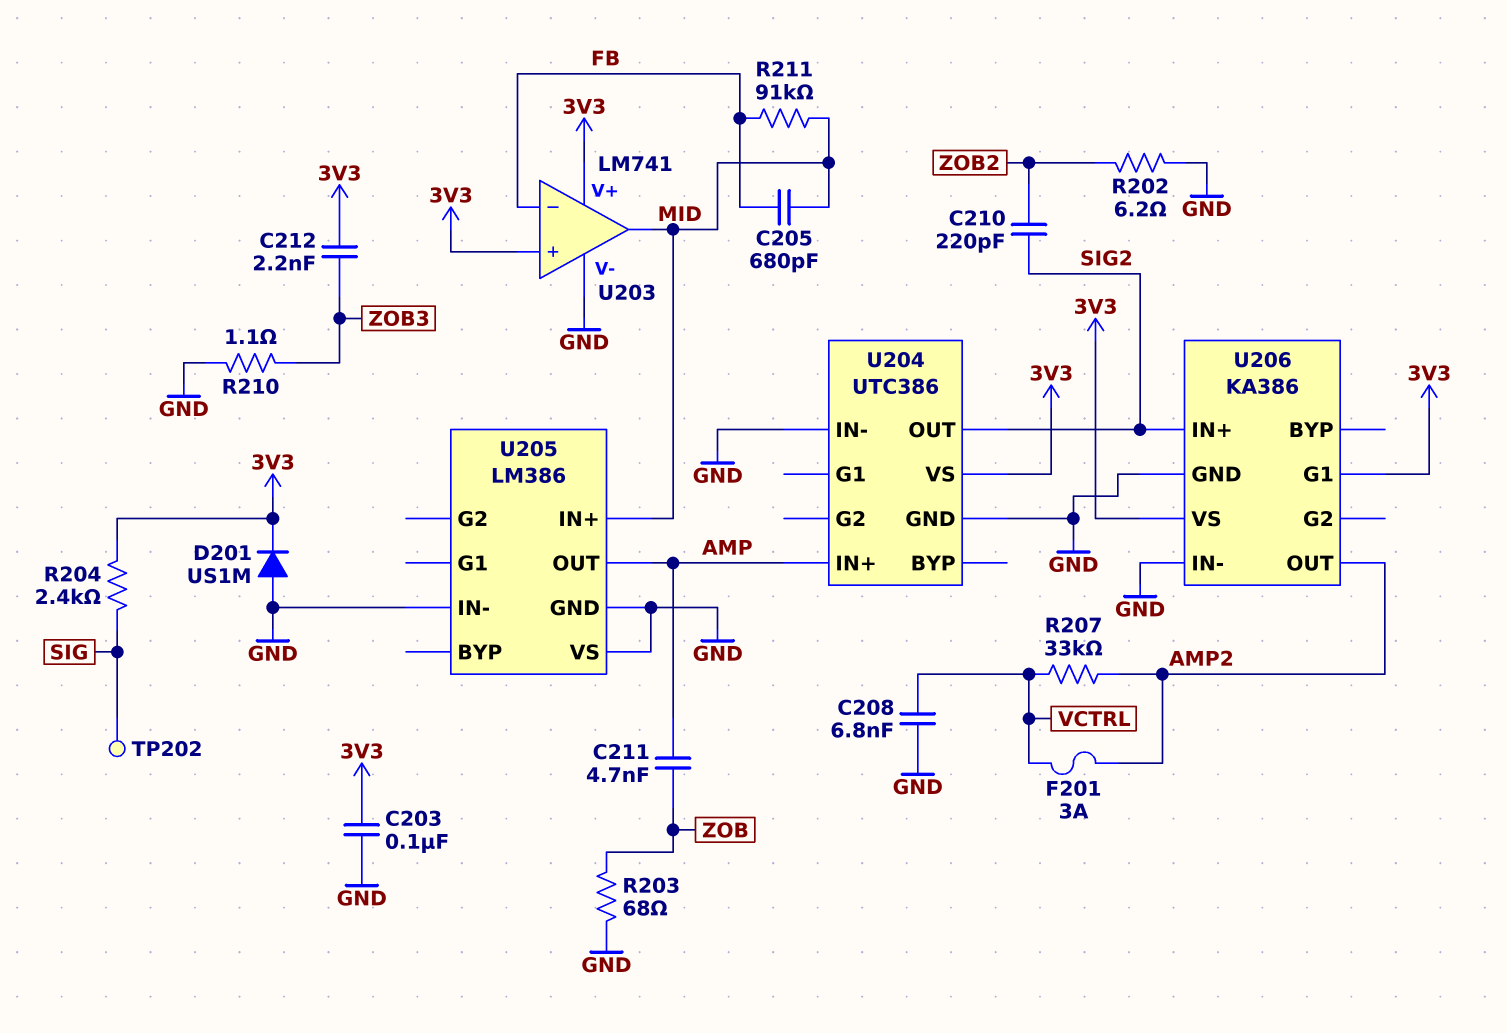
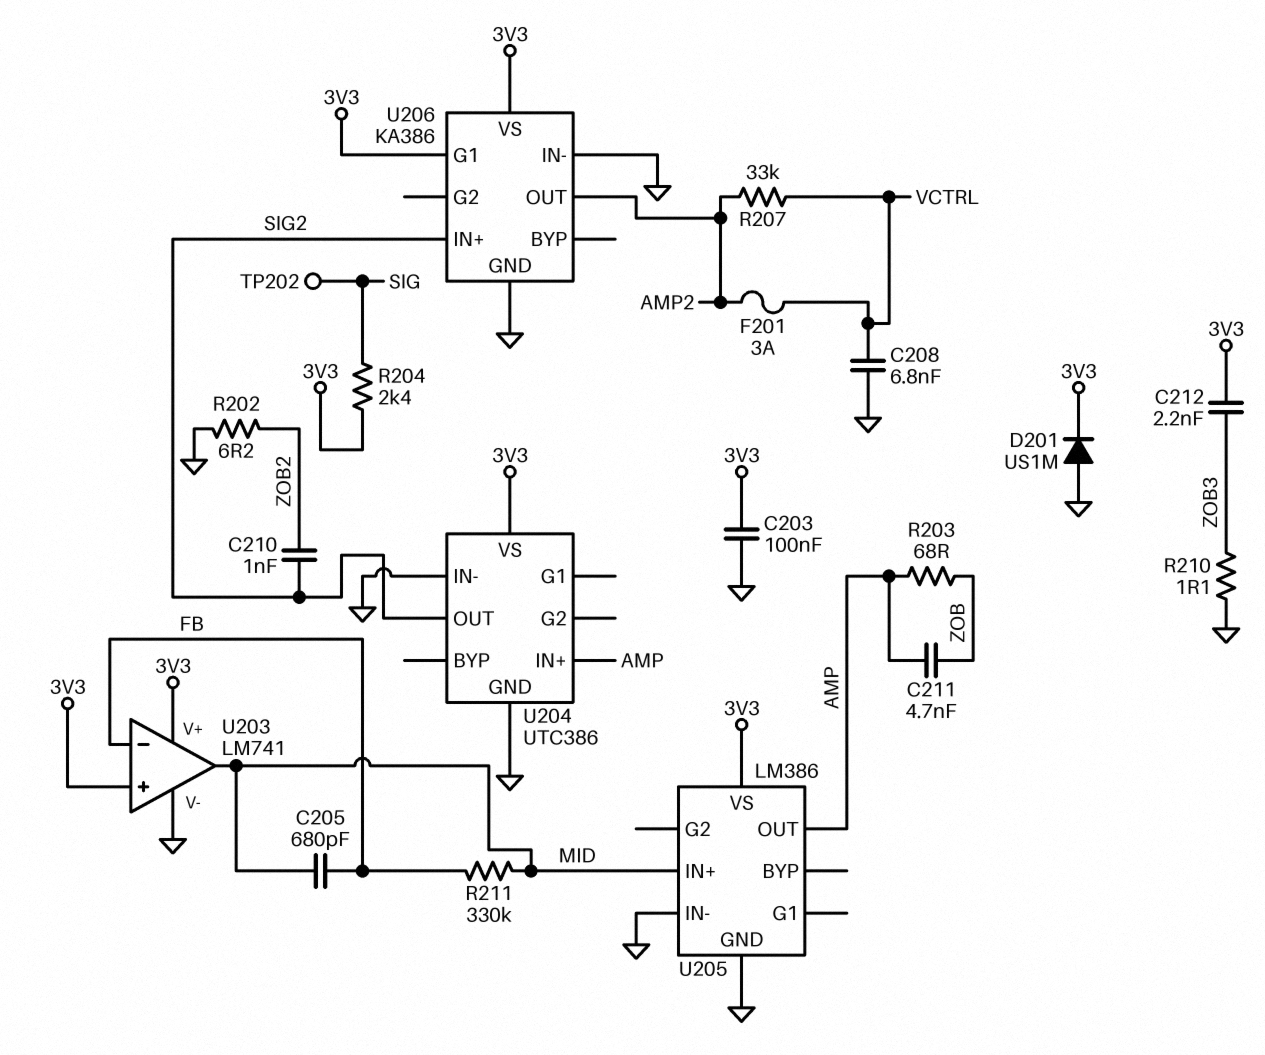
C210: 220pF (SIG2, ZOB2) -> 1nF (SIG2, ZOB2)
R203: 68 (GND, ZOB) -> 68 (AMP, ZOB)
R211: 91k (FB, MID) -> 330k (FB, MID)
U205 pin VS: GND -> 3V3

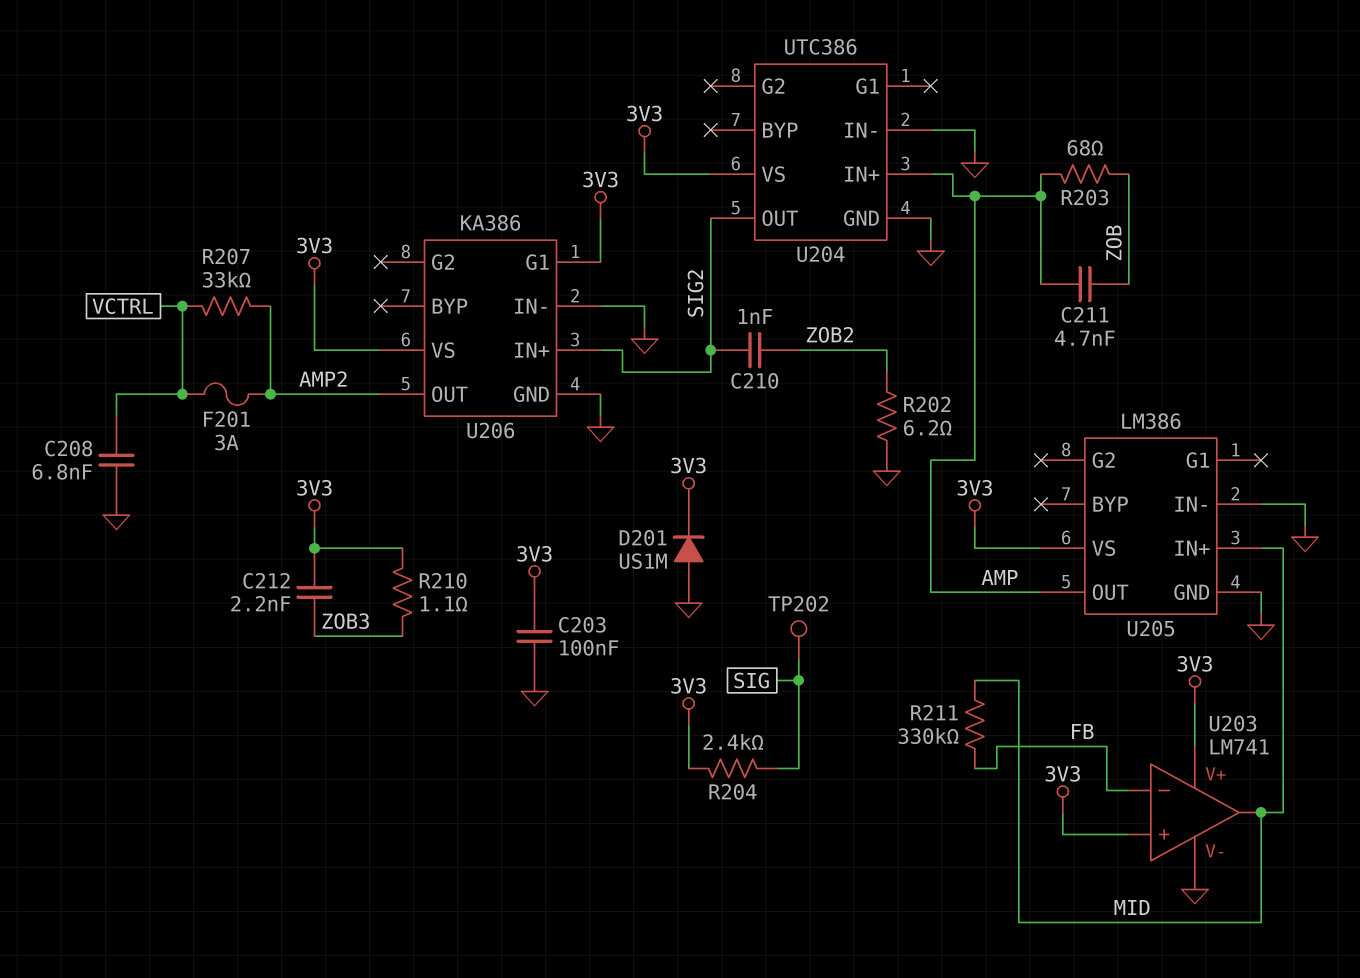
C205: 680pF (FB, MID) -> none
R210: 1.1 (GND, ZOB3) -> 1.1 (3V3, ZOB3)

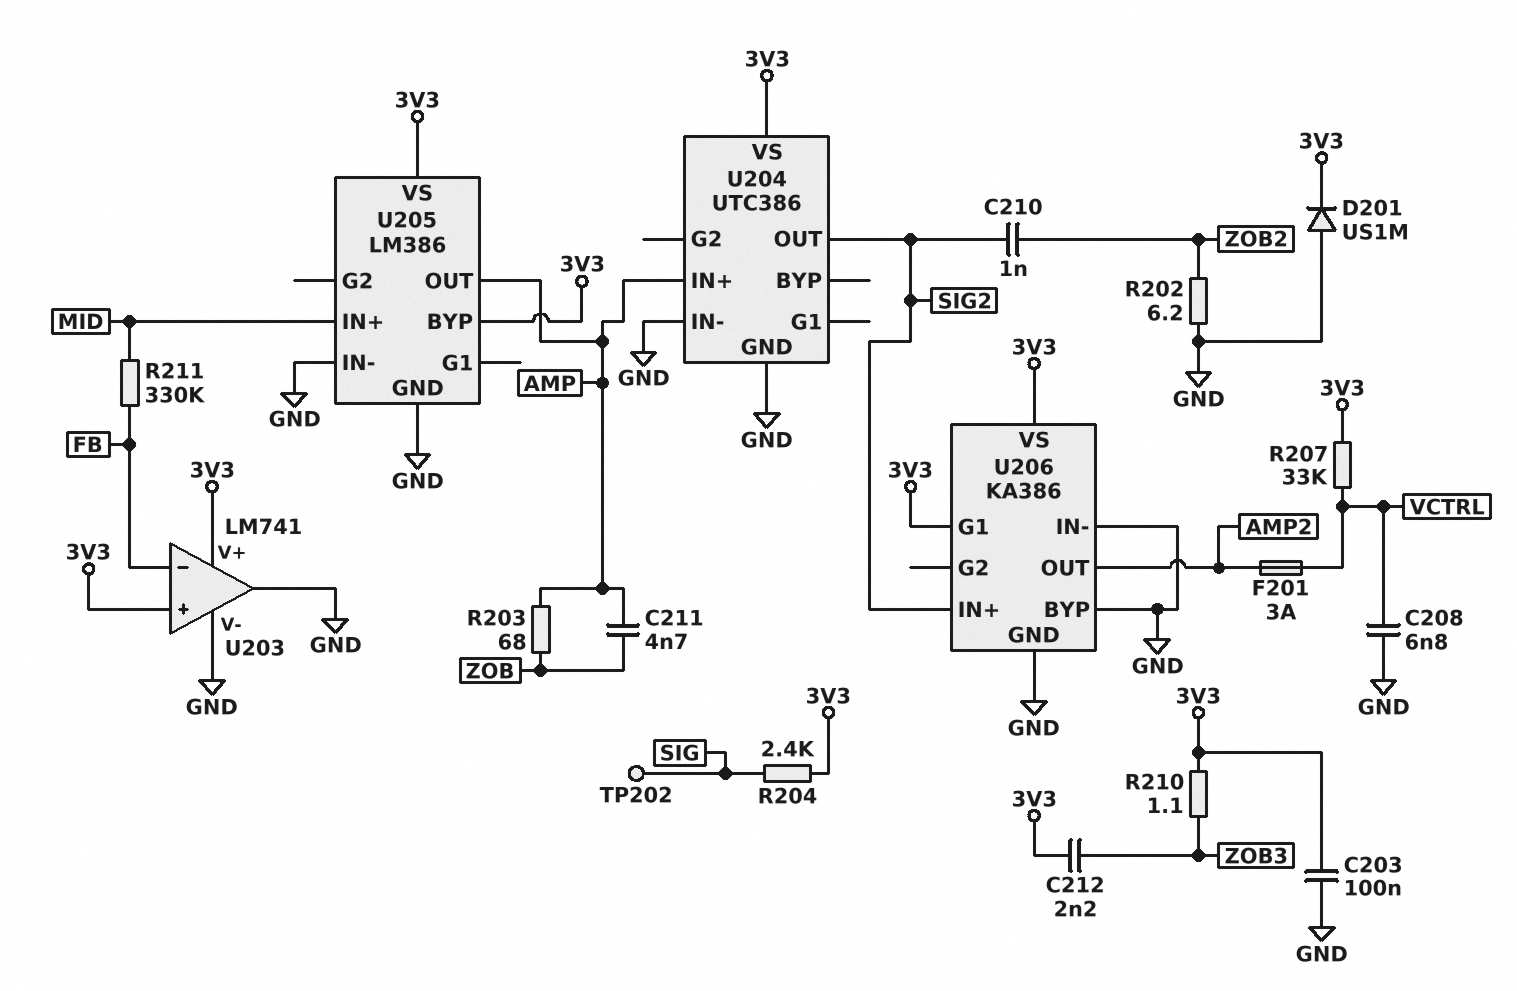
R207: 33k (AMP2, VCTRL) -> 33k (3V3, VCTRL)
U203 pin out: MID -> GND
U205 pin BYP: none -> 3V3
U206 pin BYP: none -> GND

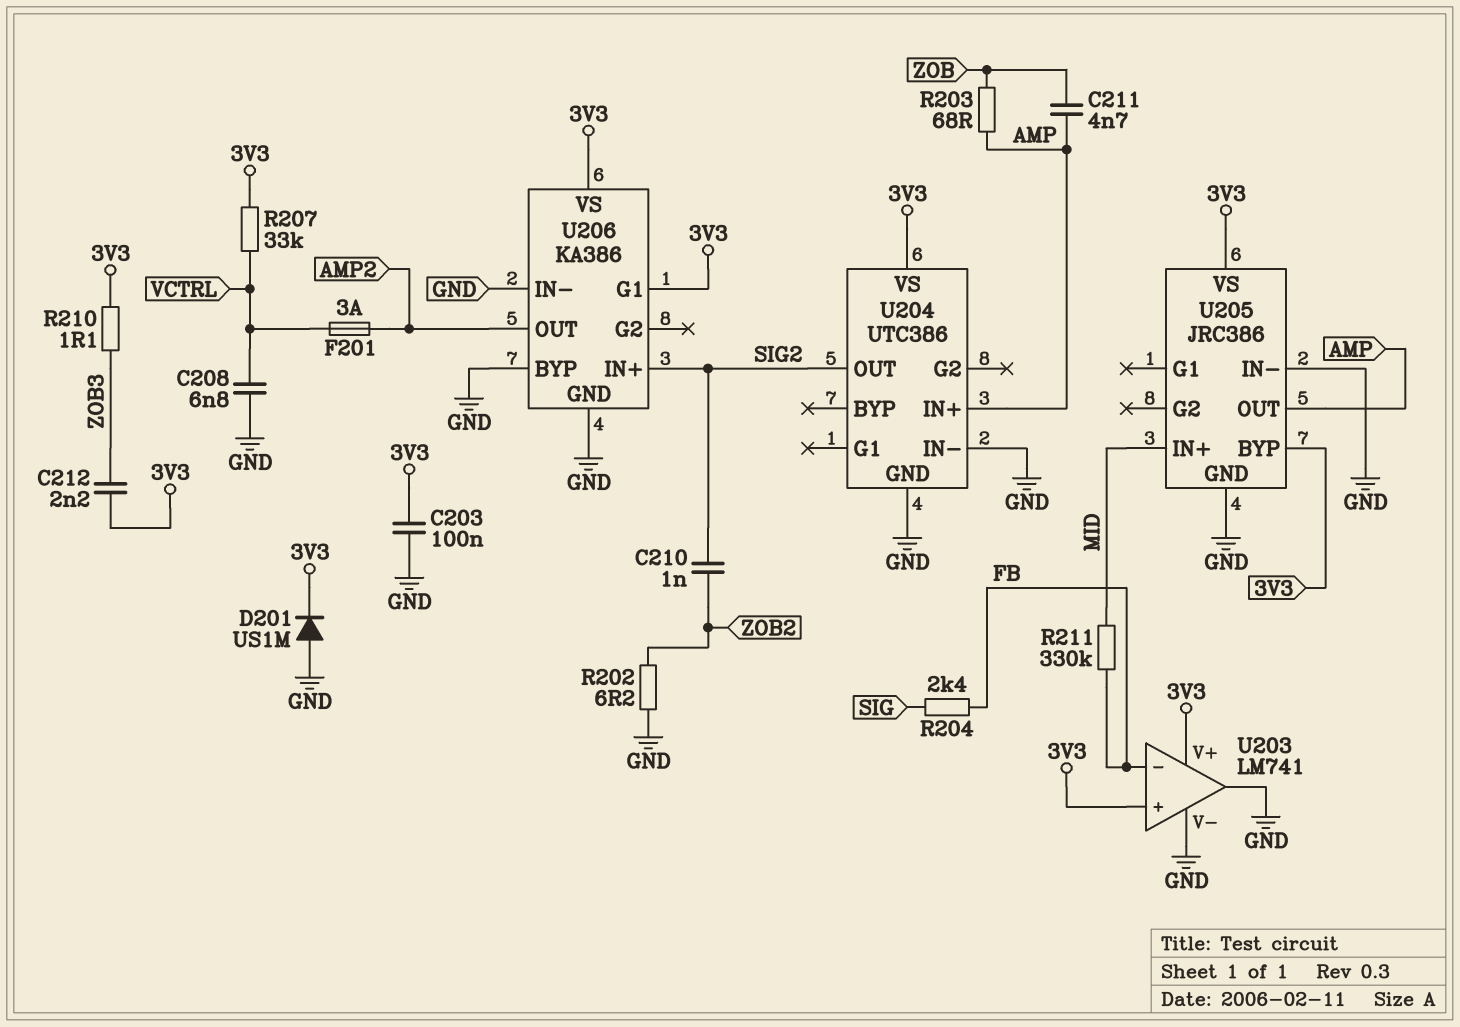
R204: 2.4k (3V3, SIG) -> 2.4k (FB, SIG)
TP202: test point (SIG) -> none
U205: LM386 -> JRC386

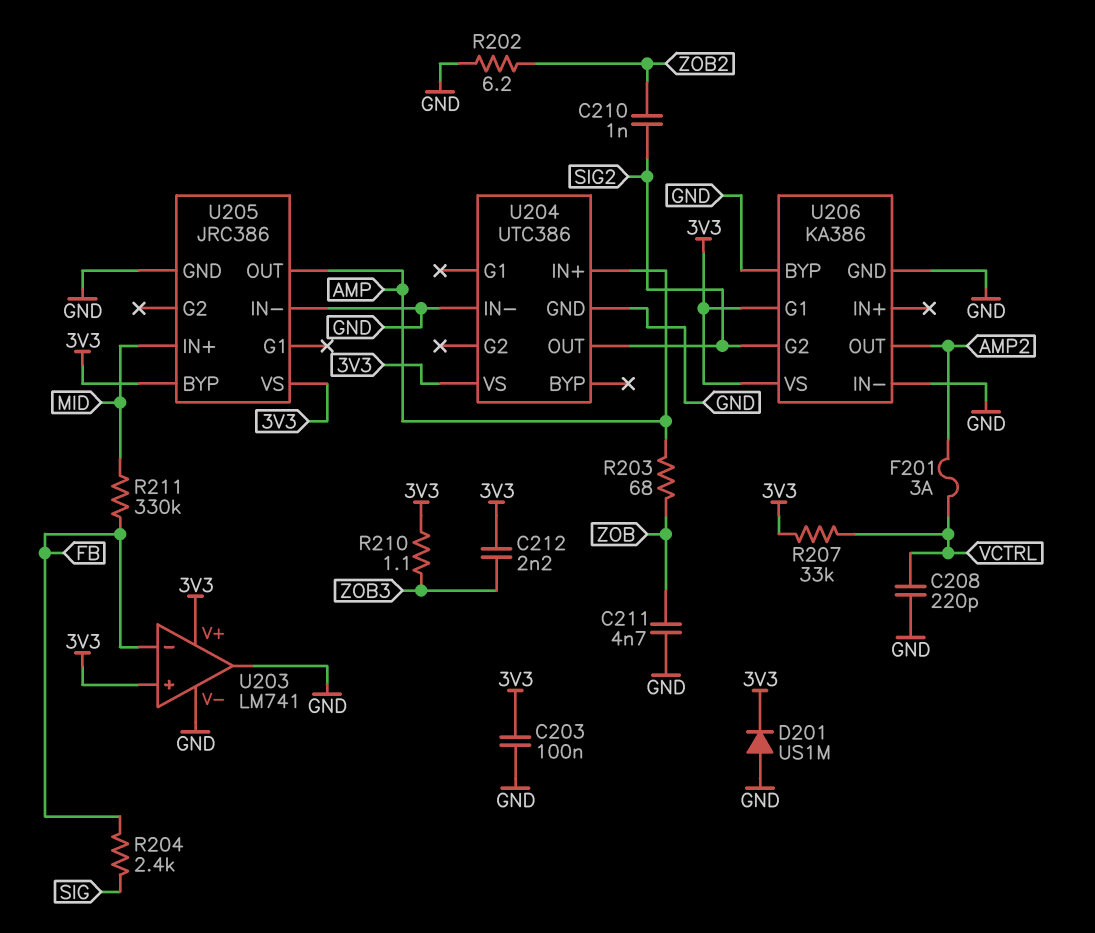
C208: 6.8nF (GND, VCTRL) -> 220pF (GND, VCTRL)
C211: 4.7nF (AMP, ZOB) -> 4.7nF (GND, ZOB)
U206 pin G2: none -> SIG2
U206 pin IN+: SIG2 -> none

